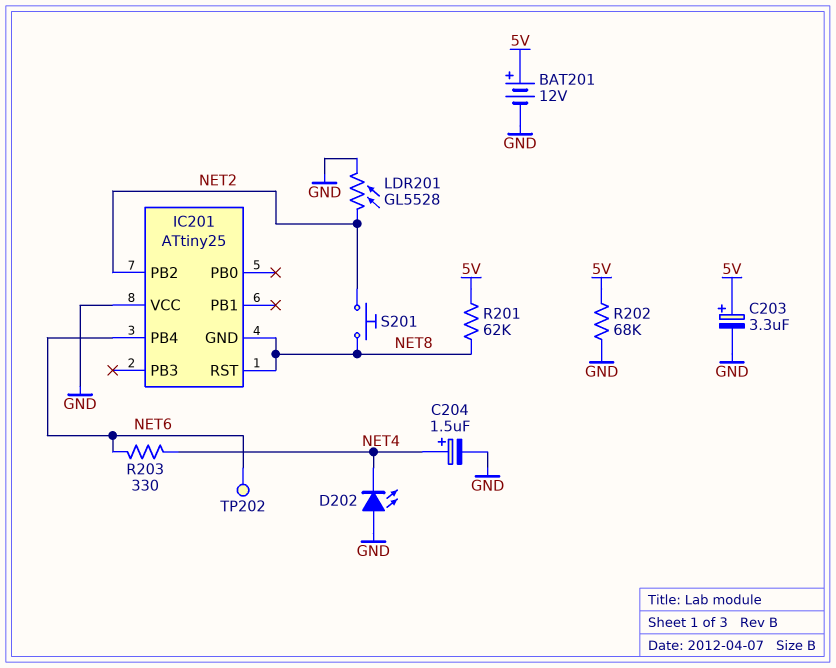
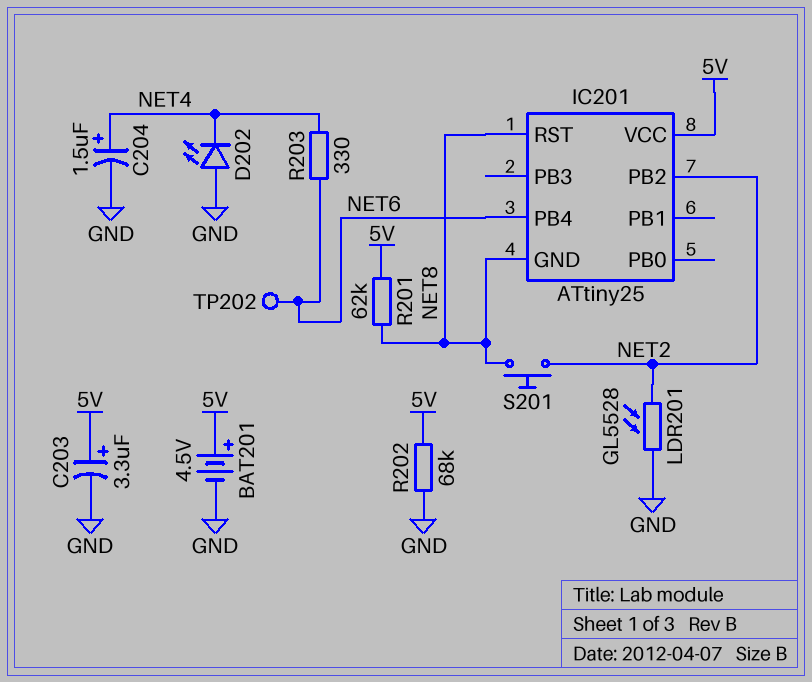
BAT201: 12V (plus 5V, minus GND) -> 4.5V (plus 5V, minus GND)
IC201 pin VCC: GND -> 5V

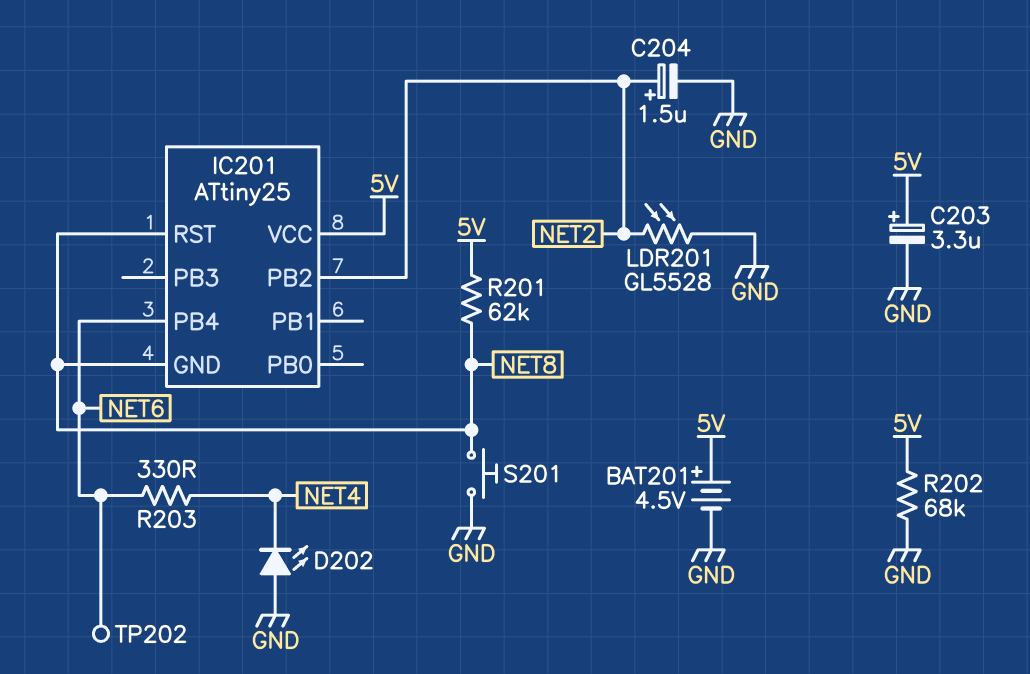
C204: 1.5uF (plus NET4, minus GND) -> 1.5uF (plus NET2, minus GND)
S201: button (NET2, NET8) -> button (GND, NET8)

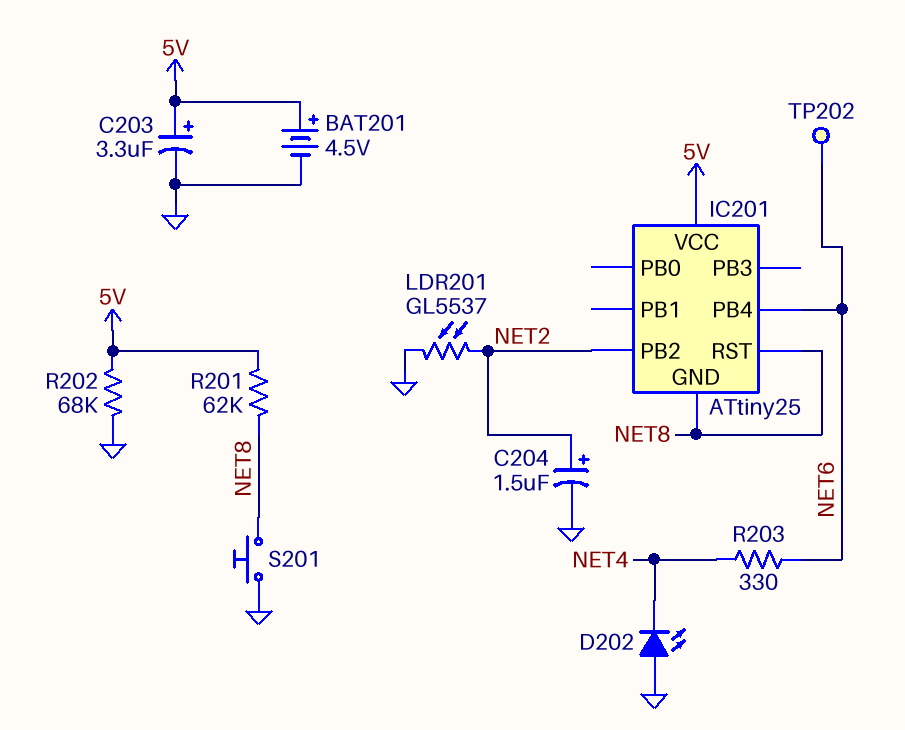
LDR201: GL5528 (GND, NET2) -> GL5537 (GND, NET2)

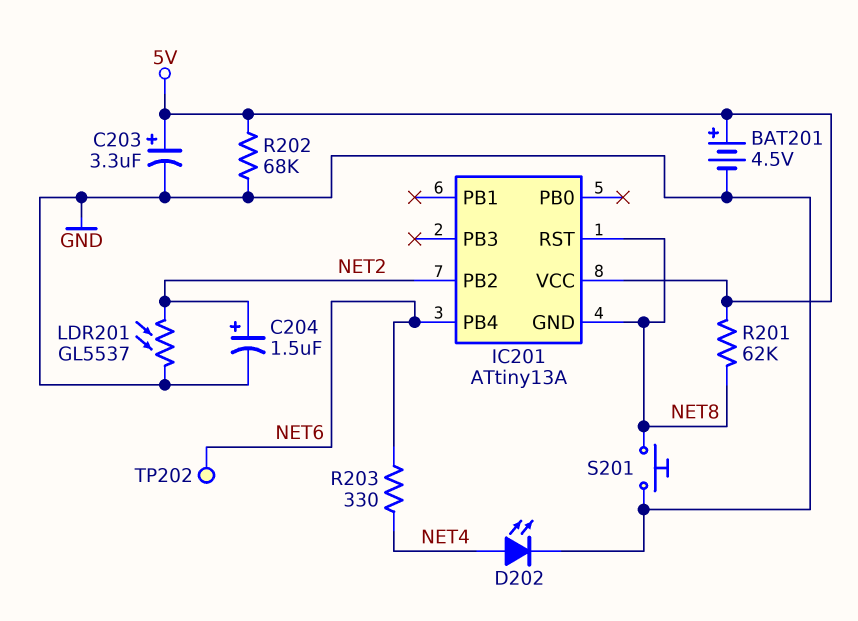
D202: LED (A GND, K NET4) -> LED (A NET4, K GND)
IC201: ATtiny25 -> ATtiny13A

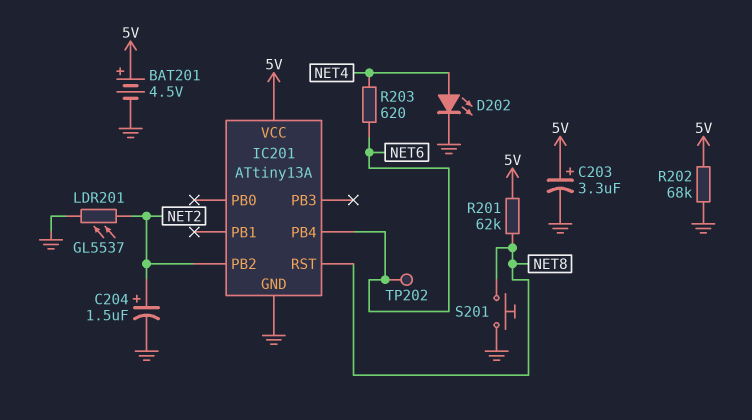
IC201 pin GND: NET8 -> GND
R203: 330 (NET4, NET6) -> 620 (NET4, NET6)

